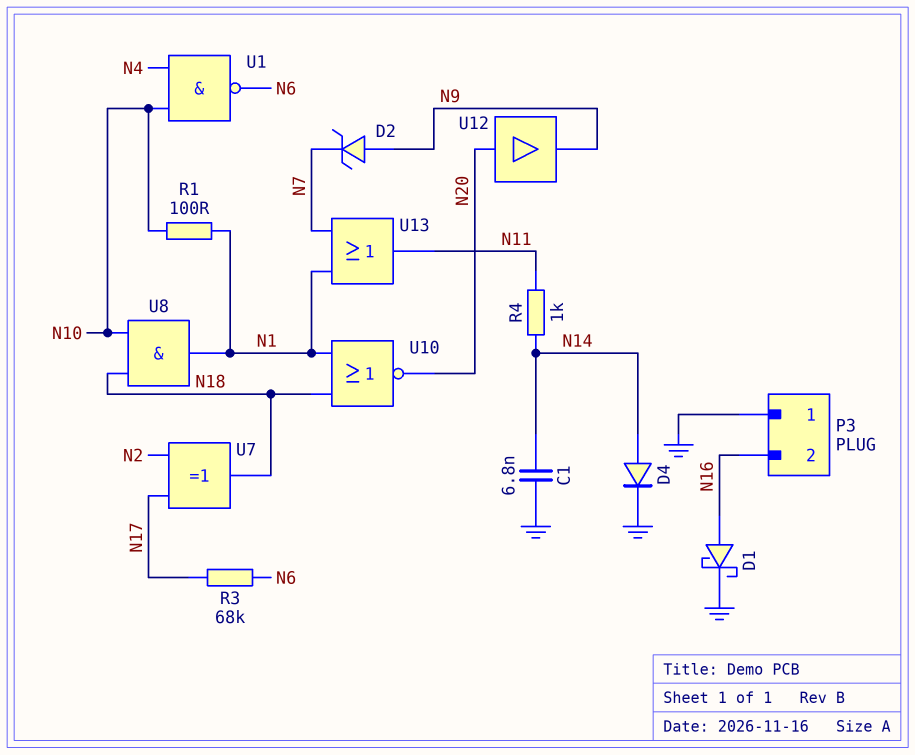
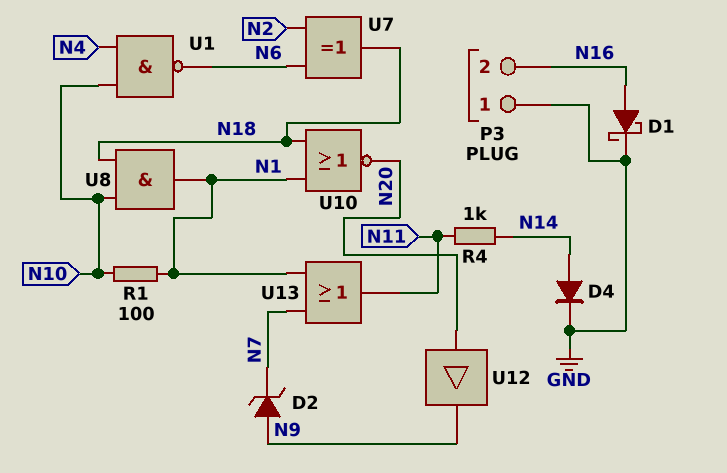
C1: 6.8nF (GND, N14) -> none
R3: 68k (N6, N17) -> none
U7: XOR (in N2, in N17, out N18) -> XOR (in N2, in N6, out N18)

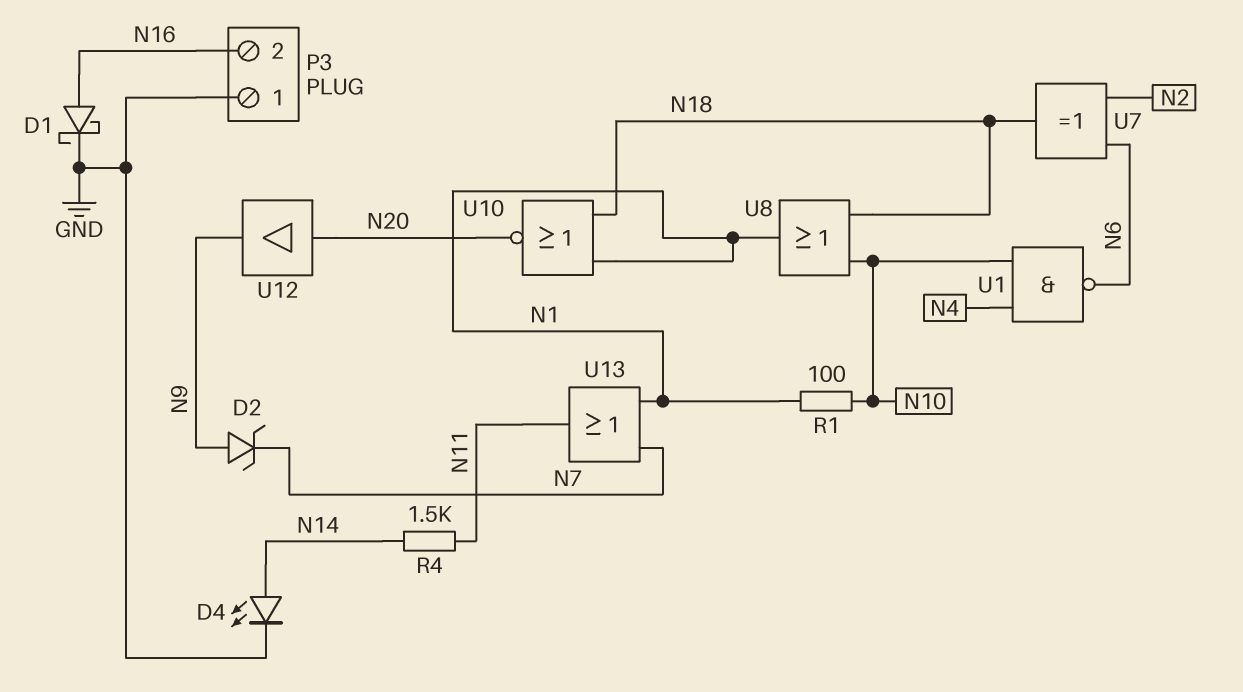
D4: diode (A N14, K GND) -> LED (A N14, K GND)
R4: 1k (N11, N14) -> 1.5k (N11, N14)
U8: AND (in N10, in N18, out N1) -> OR (in N10, in N18, out N1)

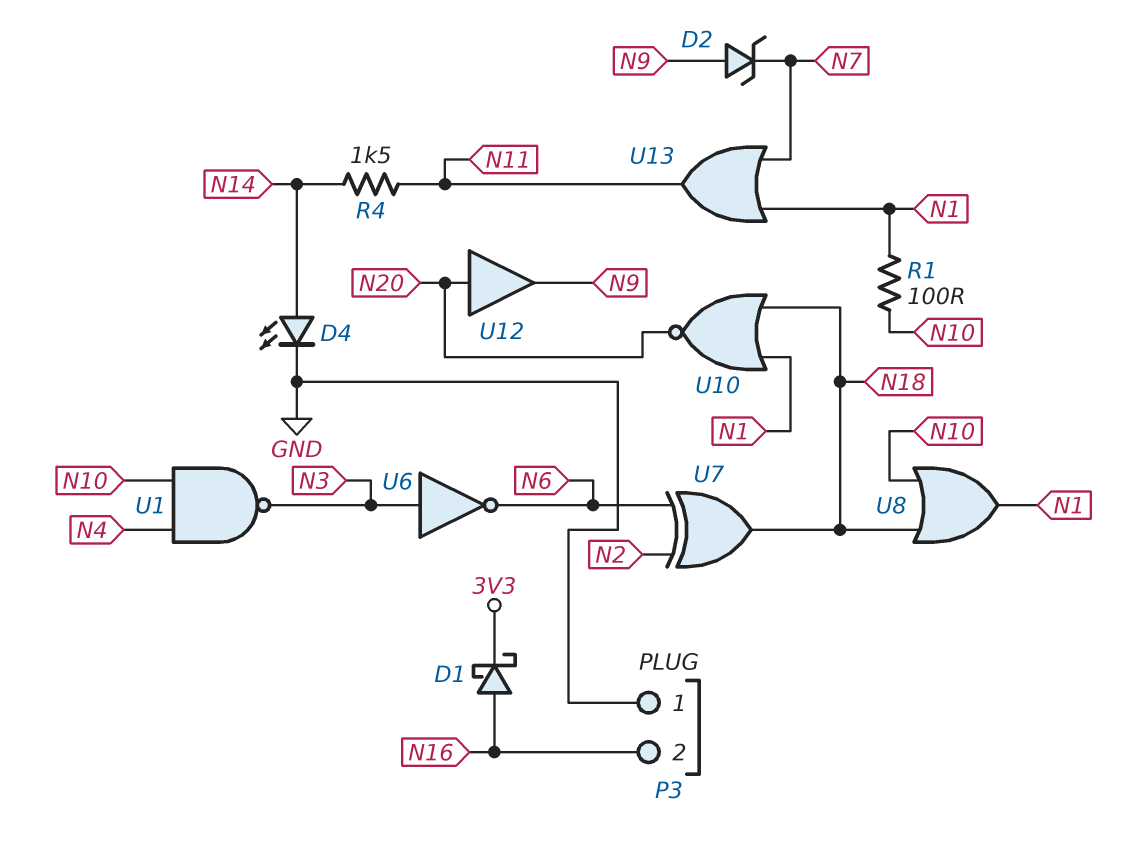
D1: schottky (A N16, K GND) -> schottky (A N16, K 3V3)
U1: NAND (in N4, in N10, out N6) -> NAND (in N4, in N10, out N3)
U6: none -> NOT (in N3, out N6)

